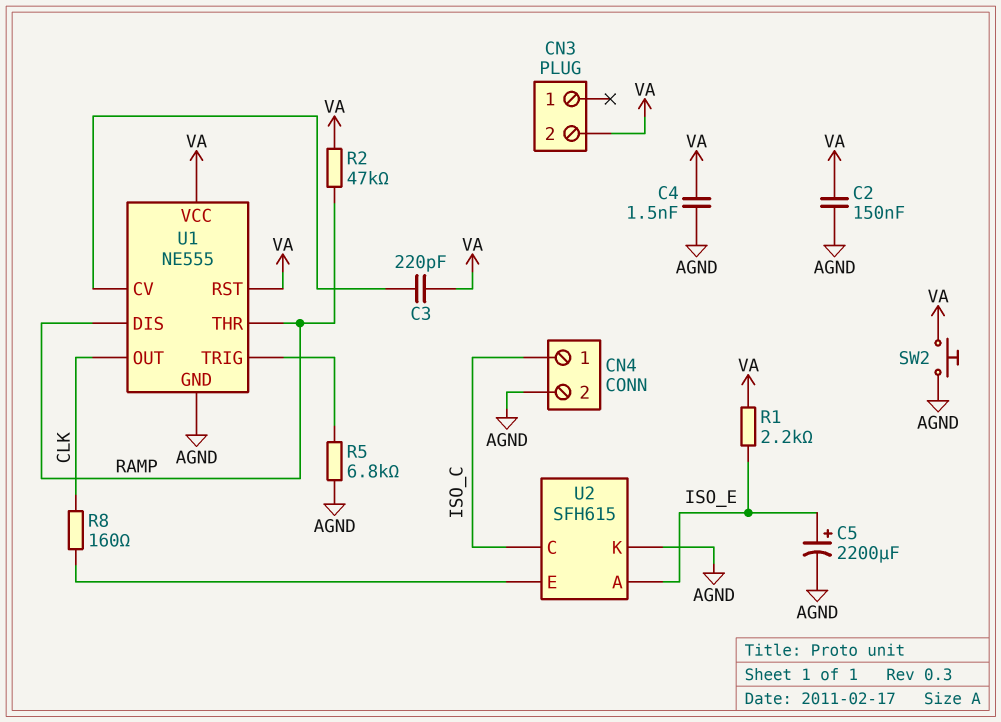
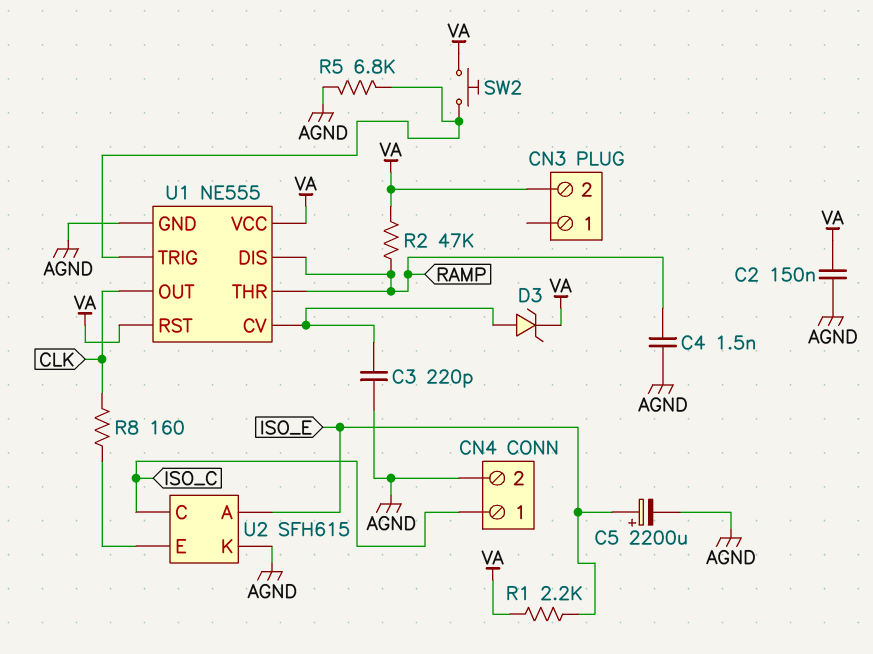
C3: 220pF (U1/CV, VA) -> 220pF (AGND, U1/CV)
C4: 1.5nF (AGND, VA) -> 1.5nF (AGND, RAMP)
D3: none -> zener (A U1/CV, K VA)
SW2: button (AGND, VA) -> button (U1/TRIG, VA)

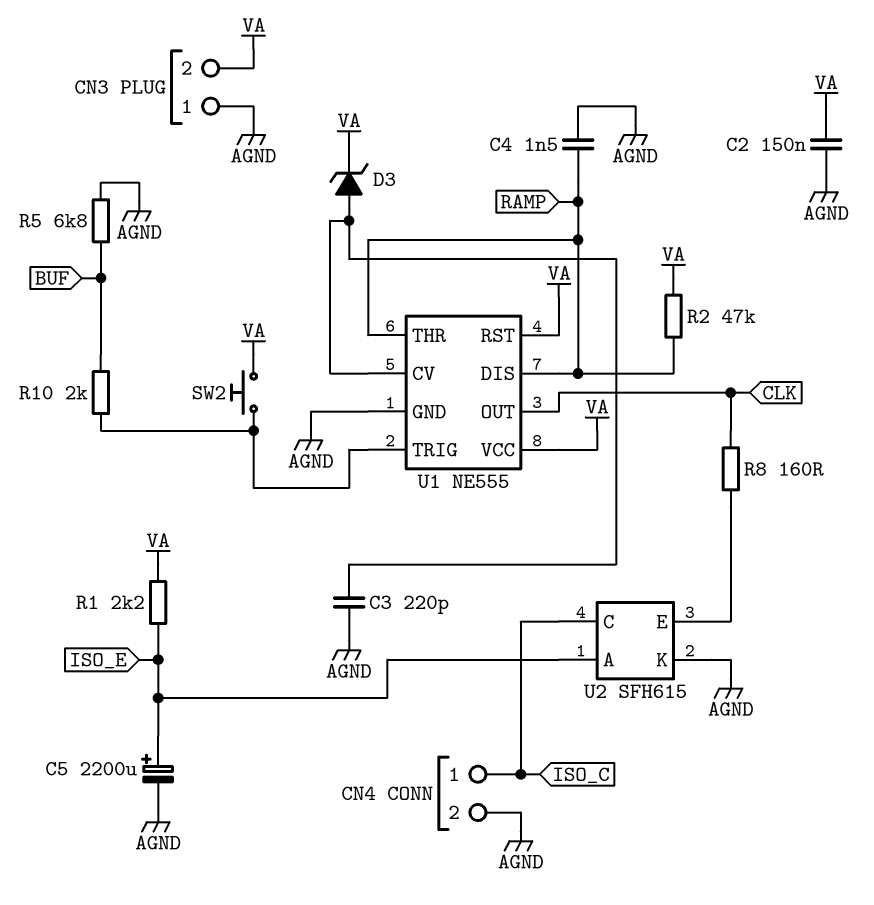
CN3 pin 1: none -> AGND
R5: 6.8k (AGND, U1/TRIG) -> 6.8k (AGND, BUF)
R10: none -> 2k (BUF, U1/TRIG)

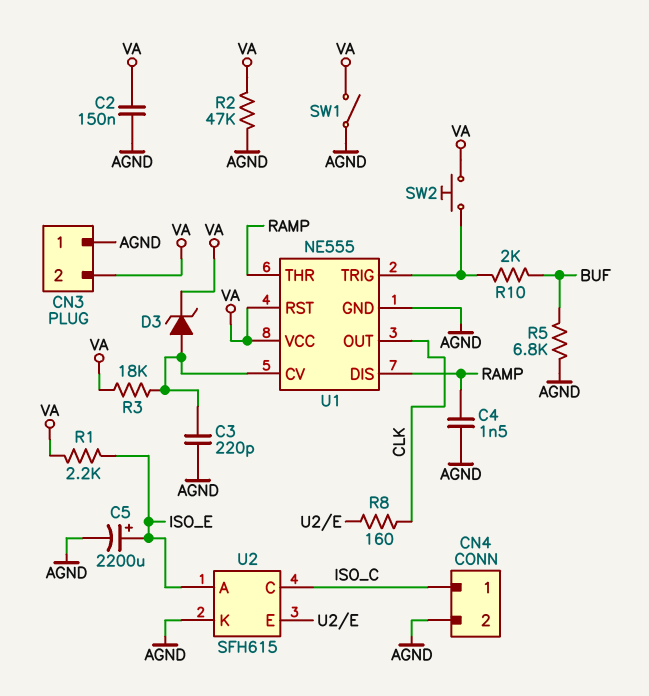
R2: 47k (RAMP, VA) -> 47k (AGND, VA)
R3: none -> 18k (U1/CV, VA)
SW1: none -> switch (AGND, VA)

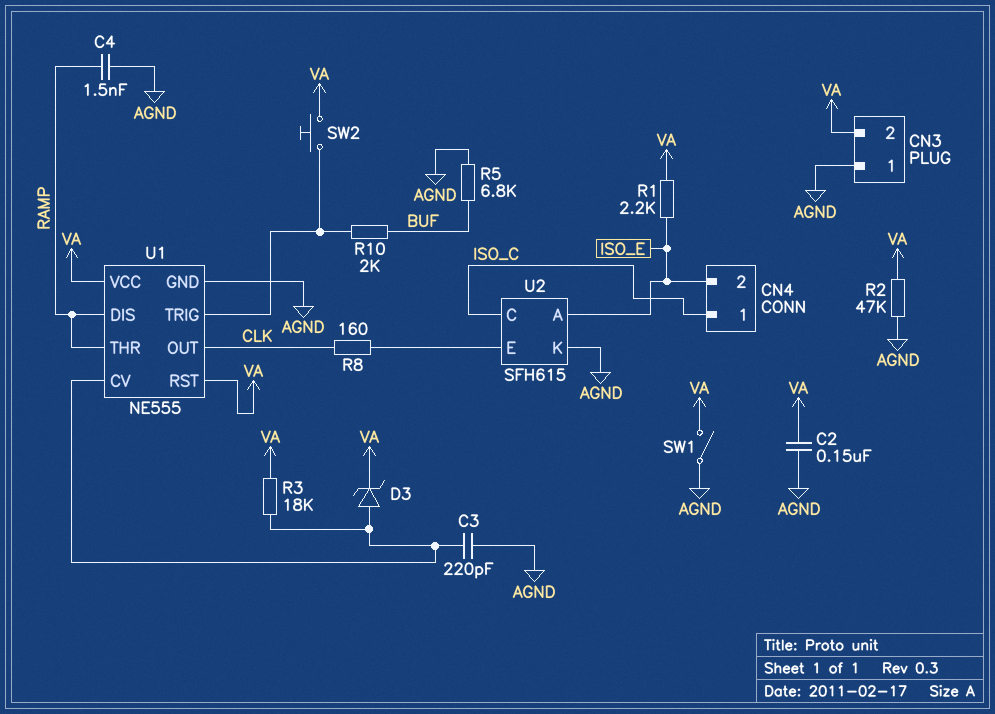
C5: 2200uF (plus ISO_E, minus AGND) -> none
CN4 pin 2: AGND -> ISO_E

